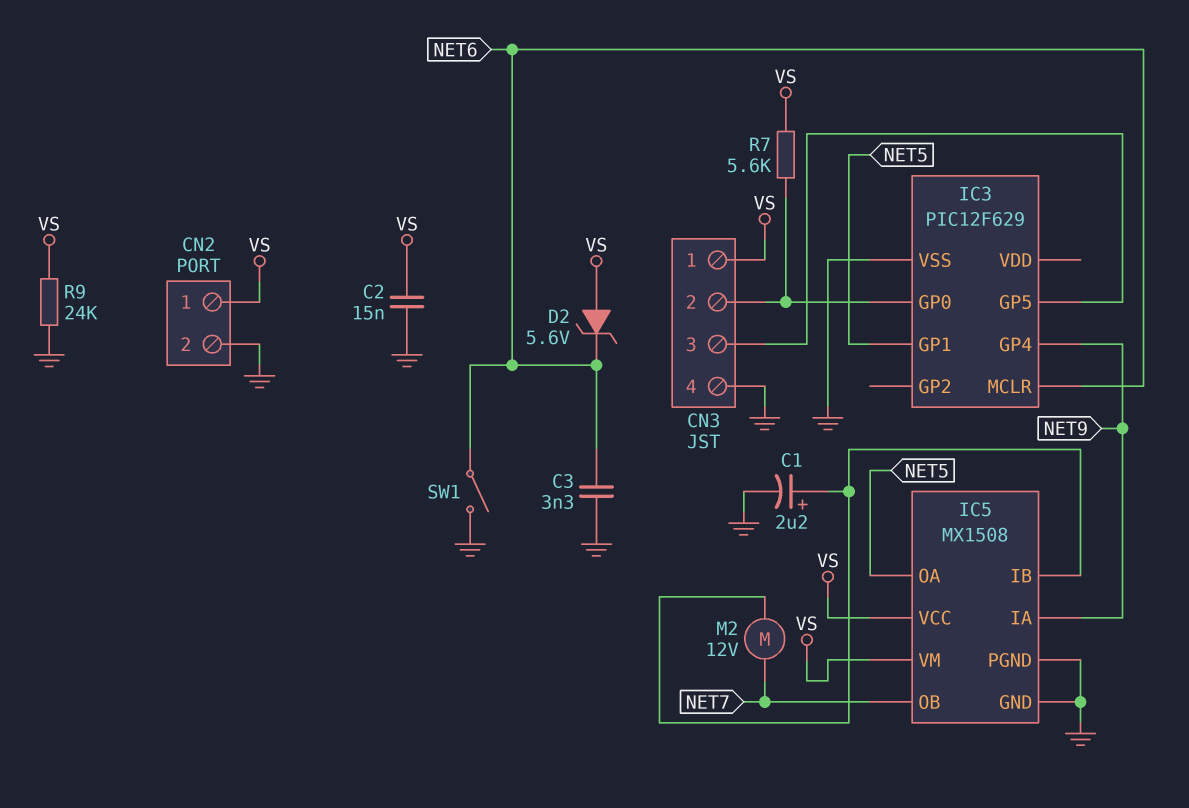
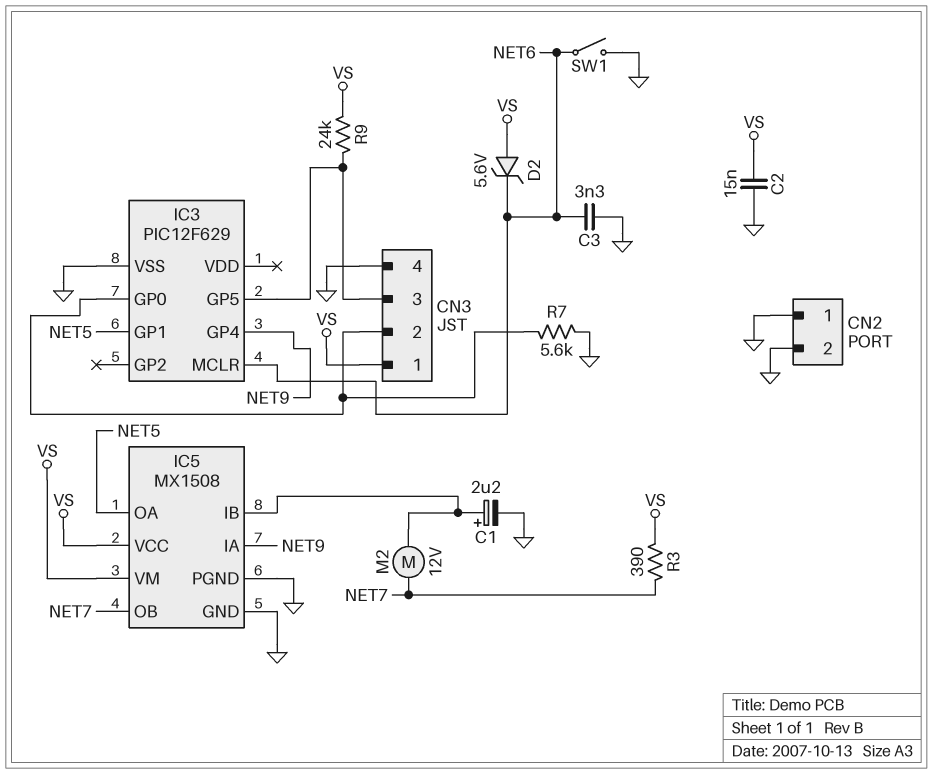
CN2 pin 1: VS -> GND
R3: none -> 390 (NET7, VS)
R7: 5.6k (CN3/2, VS) -> 5.6k (CN3/2, GND)
R9: 24k (GND, VS) -> 24k (CN3/3, VS)

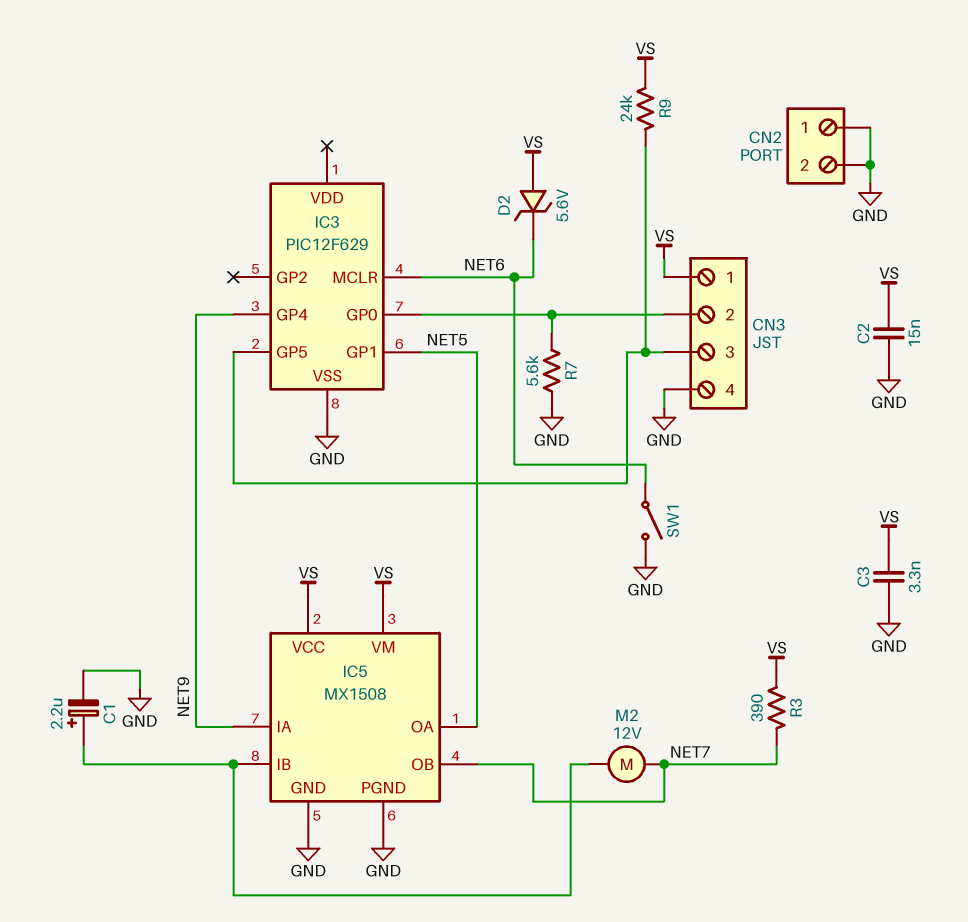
C3: 3.3nF (GND, NET6) -> 3.3nF (GND, VS)

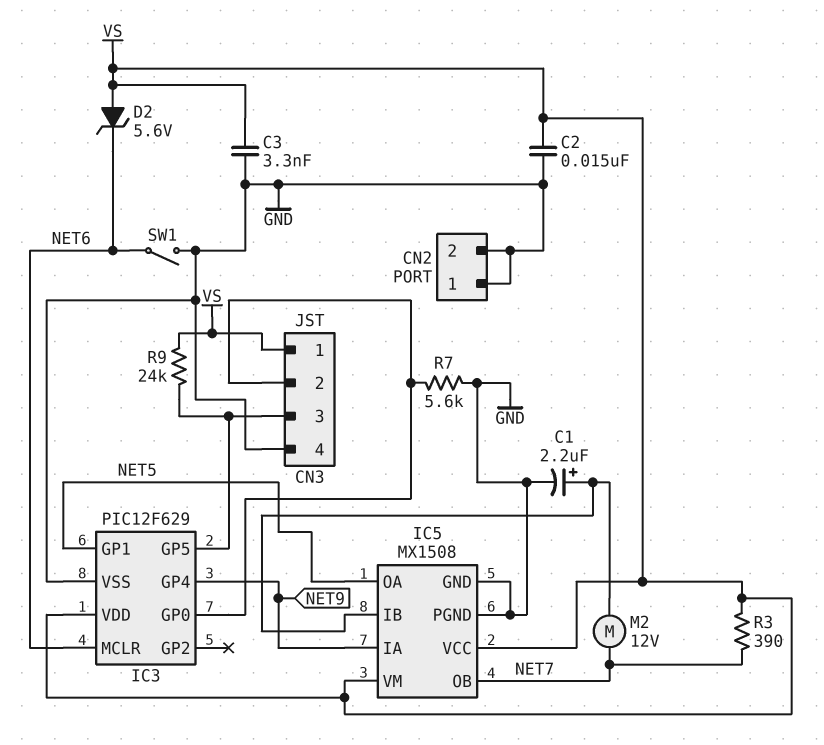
IC3 pin VDD: none -> VS

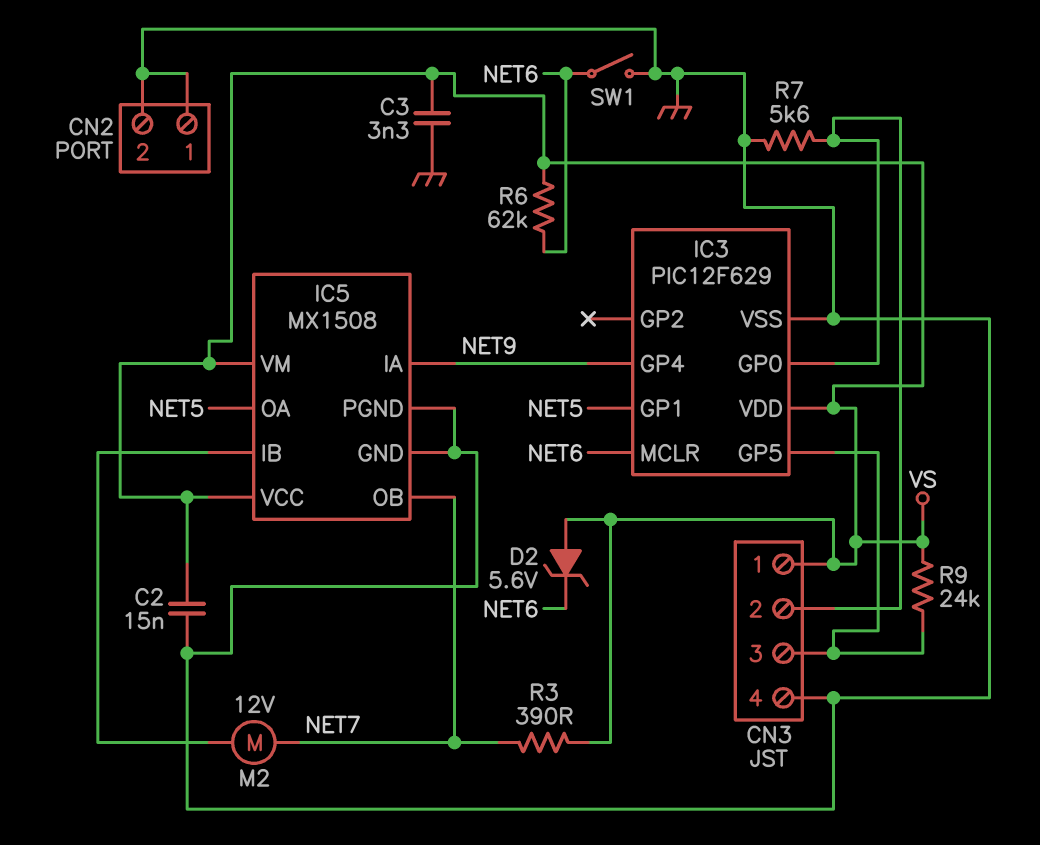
C1: 2.2uF (plus IC5/IB, minus GND) -> none
R6: none -> 62k (NET6, VS)

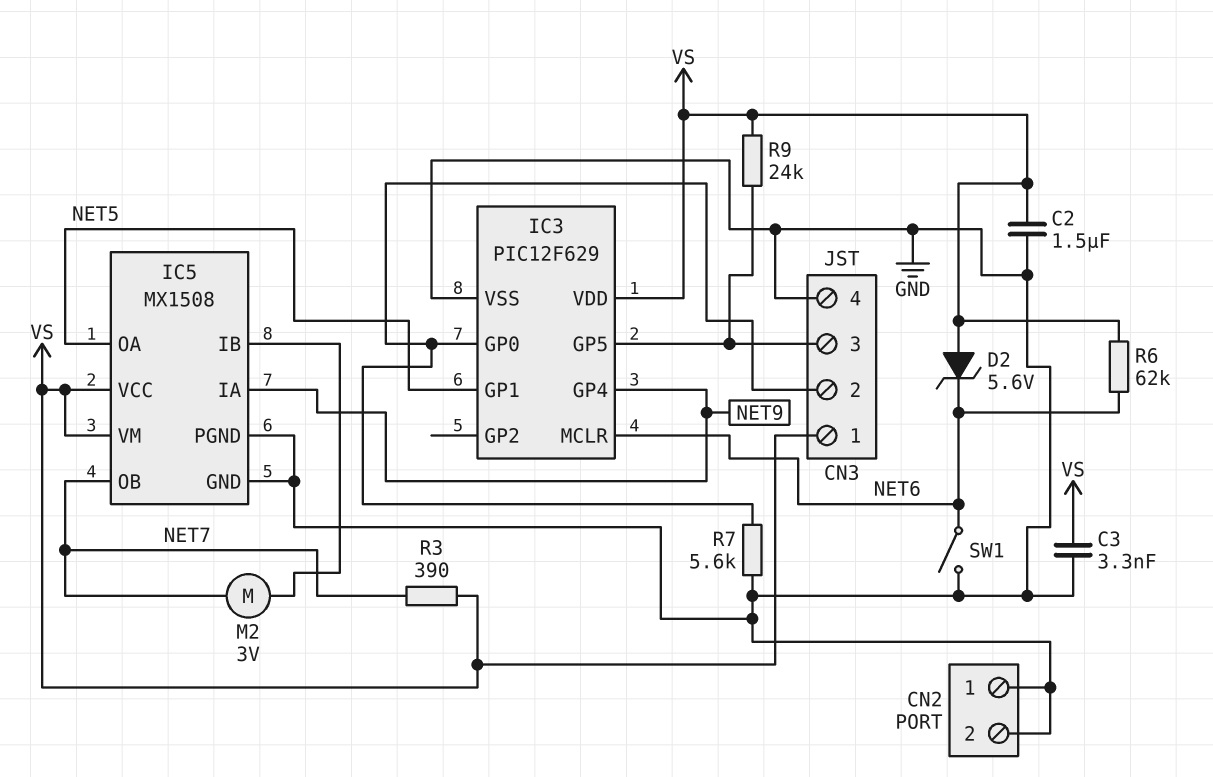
C2: 15nF (GND, VS) -> 1.5uF (GND, VS)
M2: motor 12V (IC5/IB, NET7) -> motor 3V (IC5/IB, NET7)

